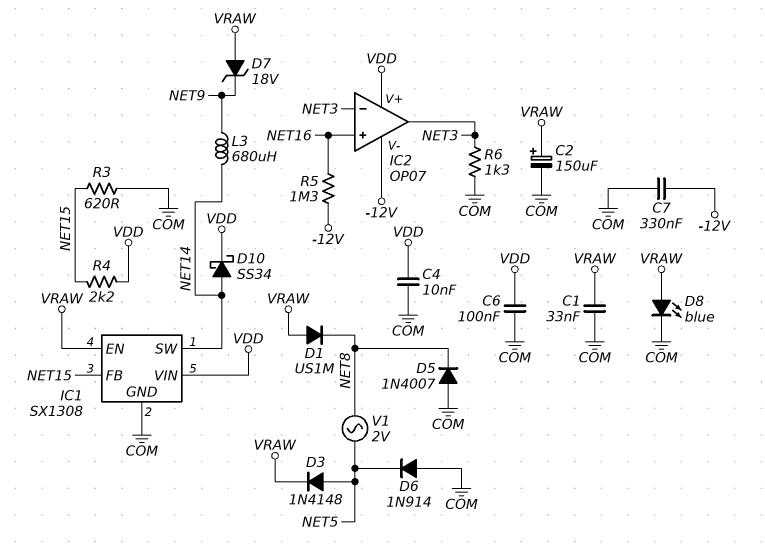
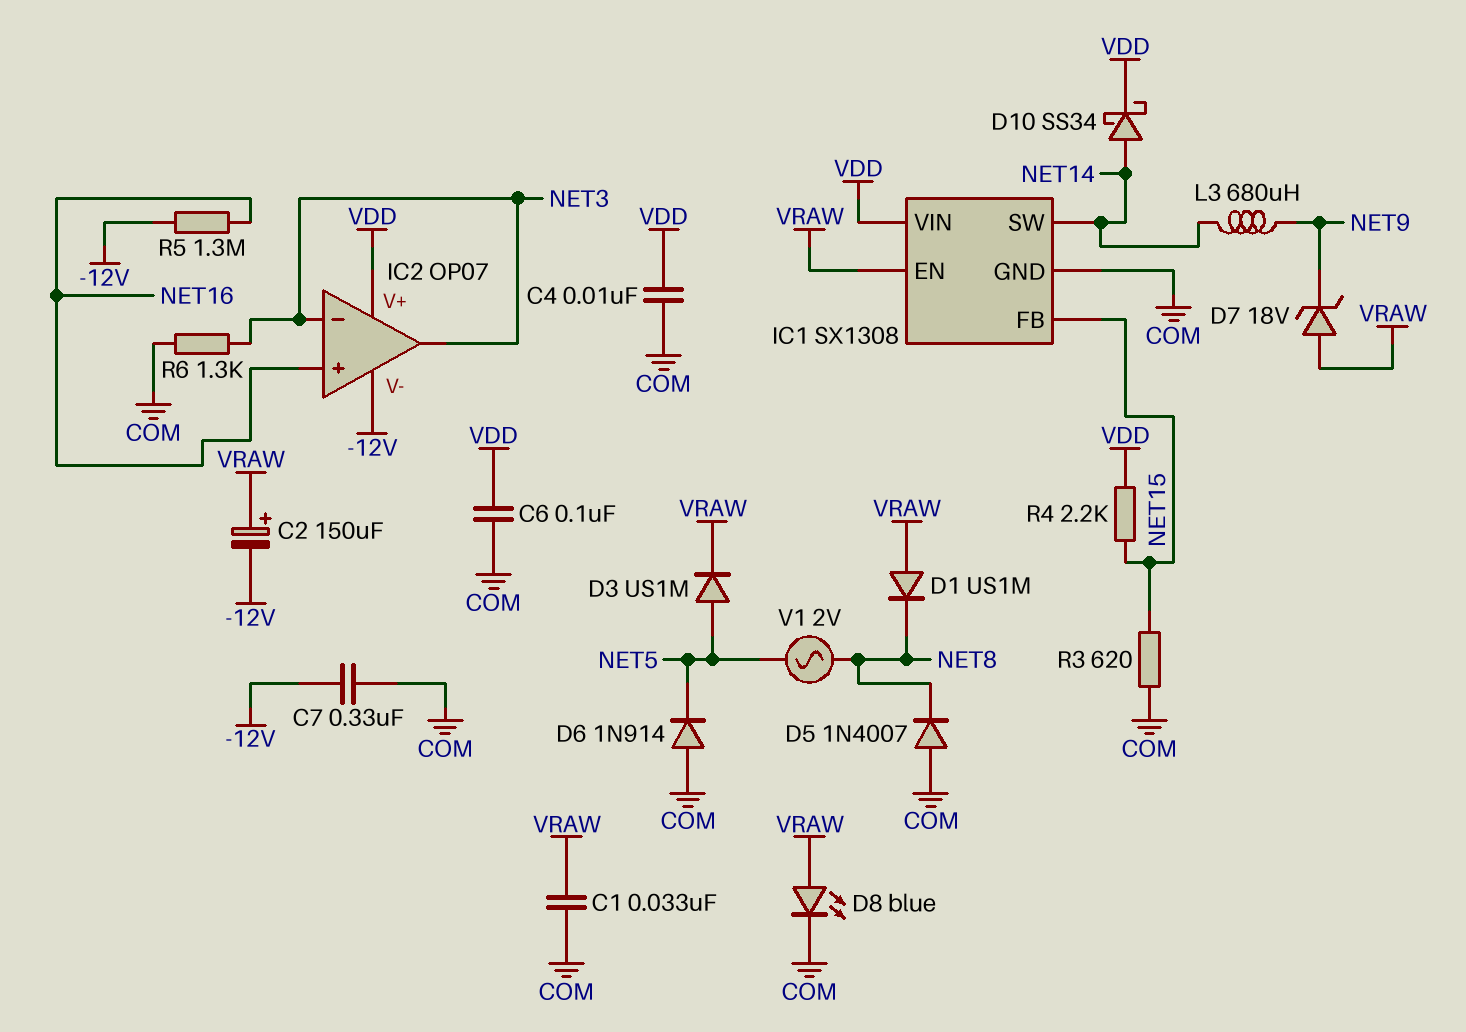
C2: 150uF (plus VRAW, minus COM) -> 150uF (plus VRAW, minus -12V)
D3: diode 1N4148 (A NET5, K VRAW) -> diode US1M (A NET5, K VRAW)

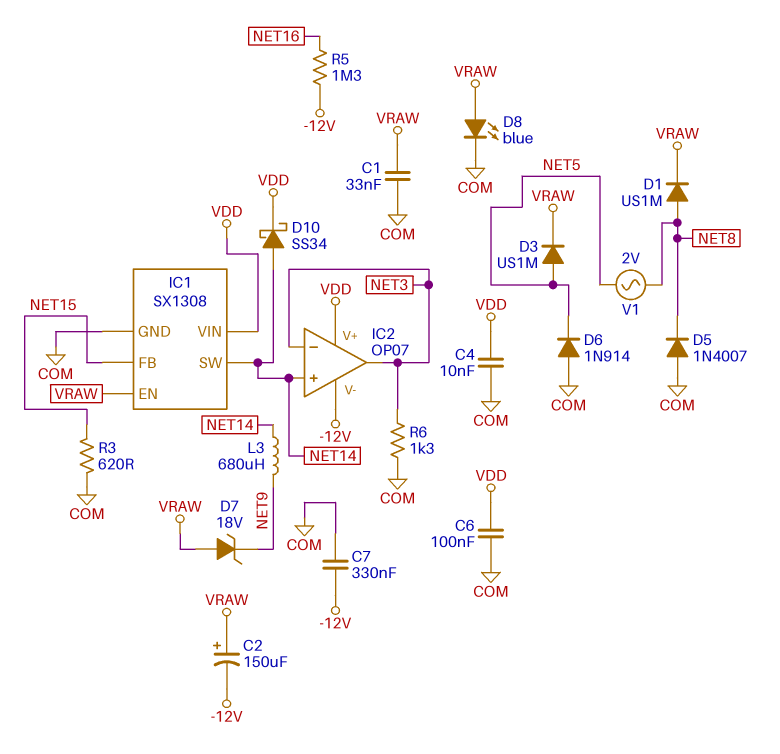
D1: diode US1M (A VRAW, K NET8) -> diode US1M (A NET8, K VRAW)
IC2 pin in+: NET16 -> NET14
R4: 2.2k (NET15, VDD) -> none

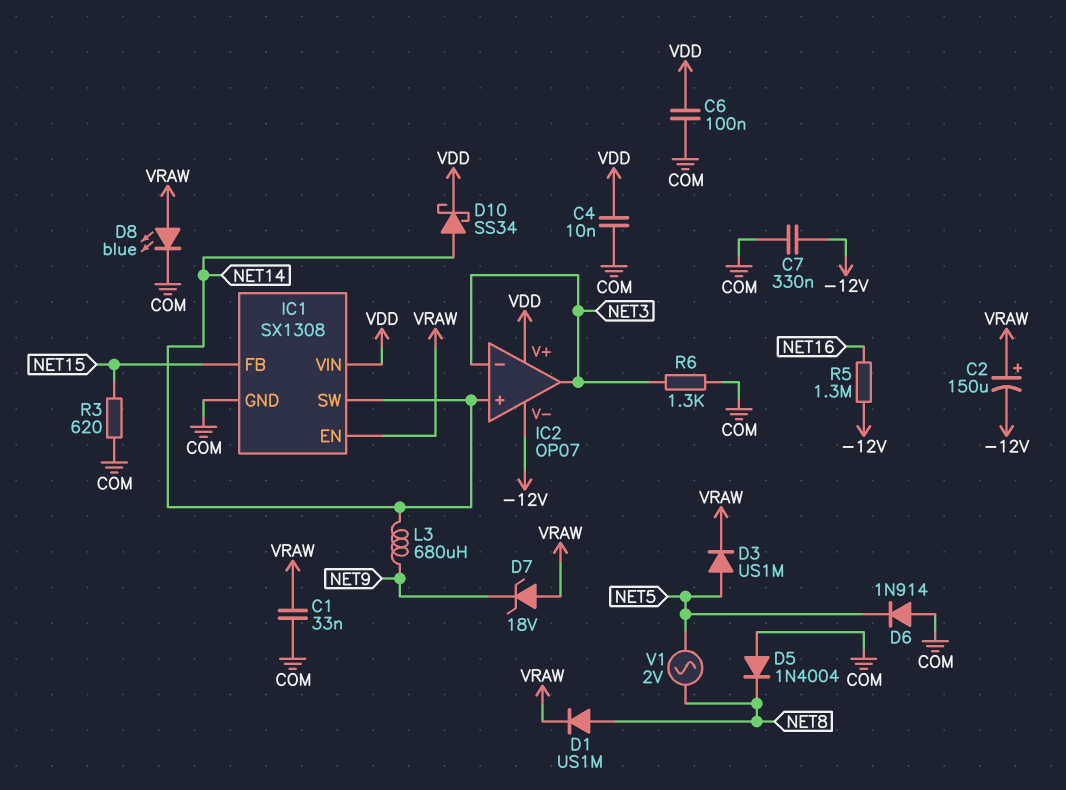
D5: diode 1N4007 (A COM, K NET8) -> diode 1N4004 (A COM, K NET8)

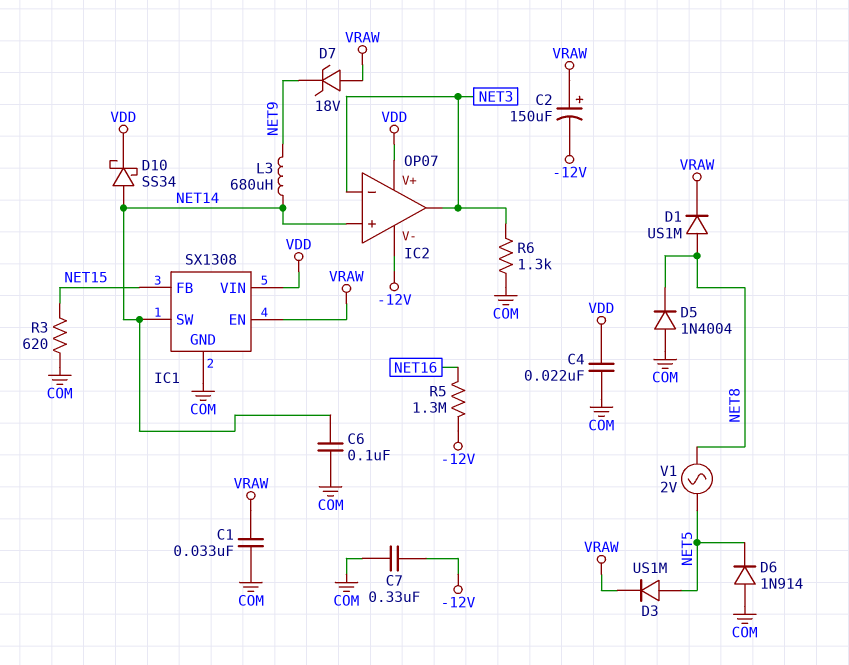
C4: 10nF (COM, VDD) -> 22nF (COM, VDD)
C6: 100nF (COM, VDD) -> 100nF (COM, NET14)
D8: LED blue (A VRAW, K COM) -> none

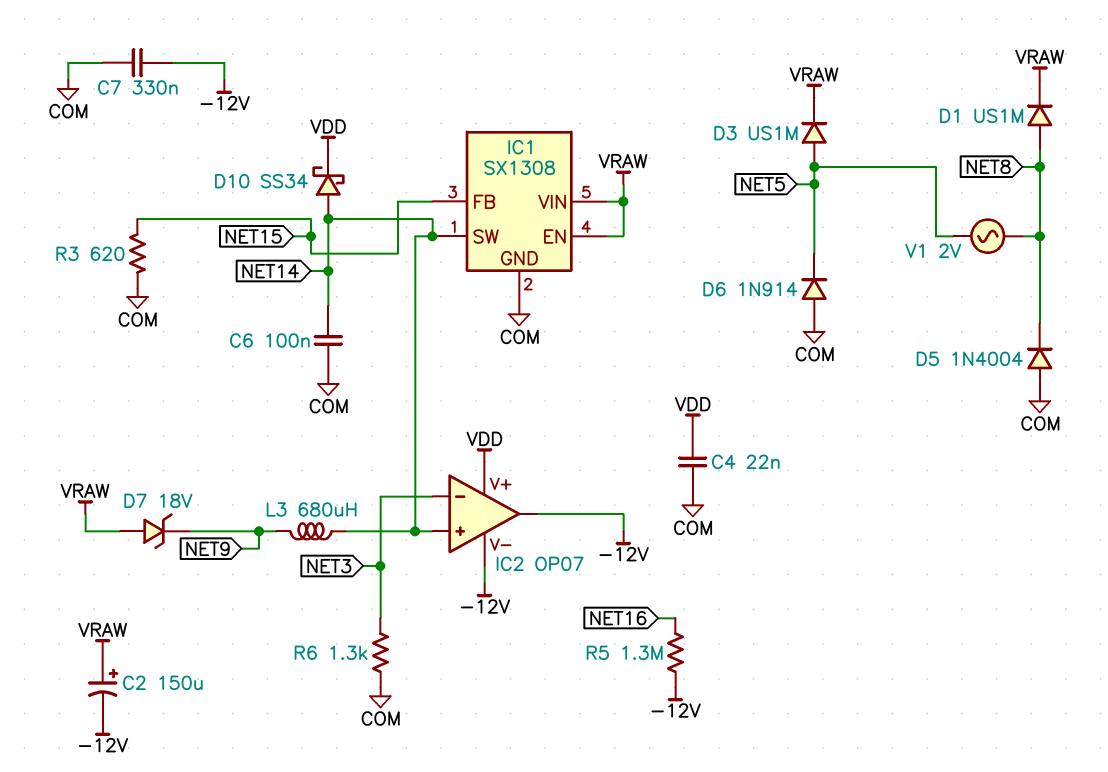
C1: 33nF (COM, VRAW) -> none
IC1 pin VIN: VDD -> VRAW
IC2 pin out: NET3 -> -12V

